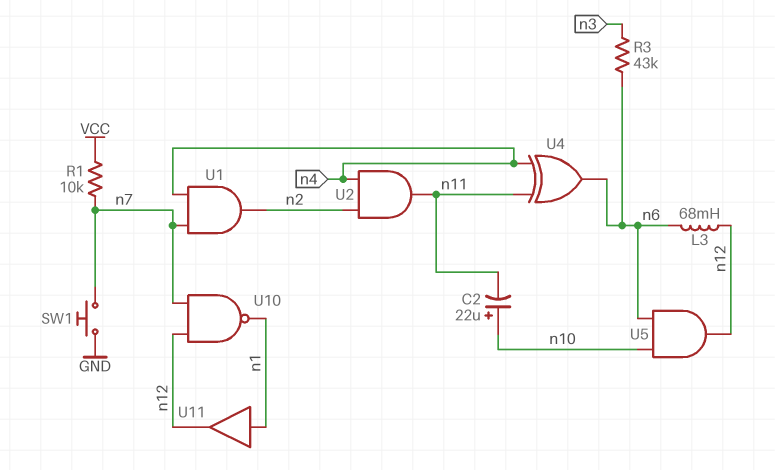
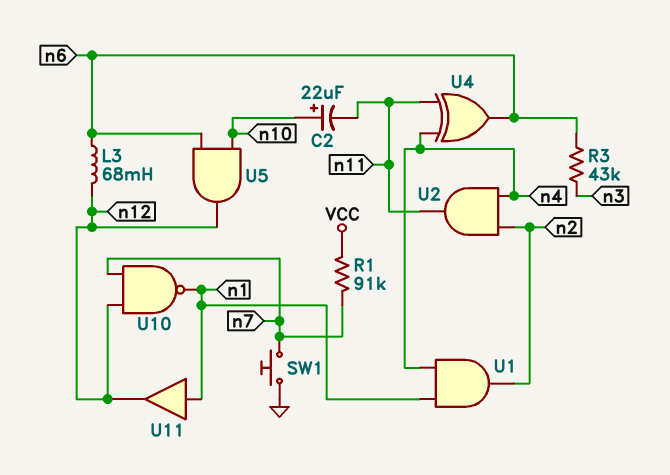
R1: 10k (VCC, n7) -> 91k (VCC, n7)
U1: AND (in n4, in n7, out n2) -> AND (in n1, in n4, out n2)

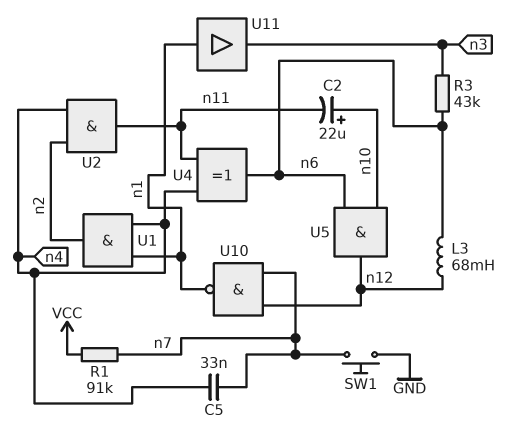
C5: none -> 33nF (n4, n7)
U11: buffer (in n1, out n12) -> buffer (in n1, out n3)

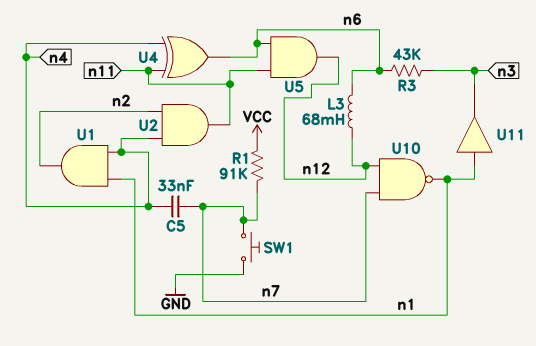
C2: 22uF (plus n10, minus n11) -> none
U5: AND (in n6, in n10, out n12) -> AND (in n6, in n11, out n12)

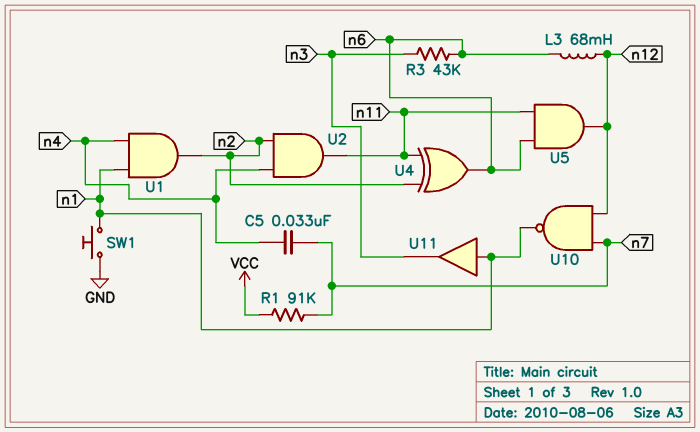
SW1: button (GND, n7) -> button (GND, n1)
U4: XOR (in n4, in n11, out n6) -> XOR (in n2, in n11, out n6)

